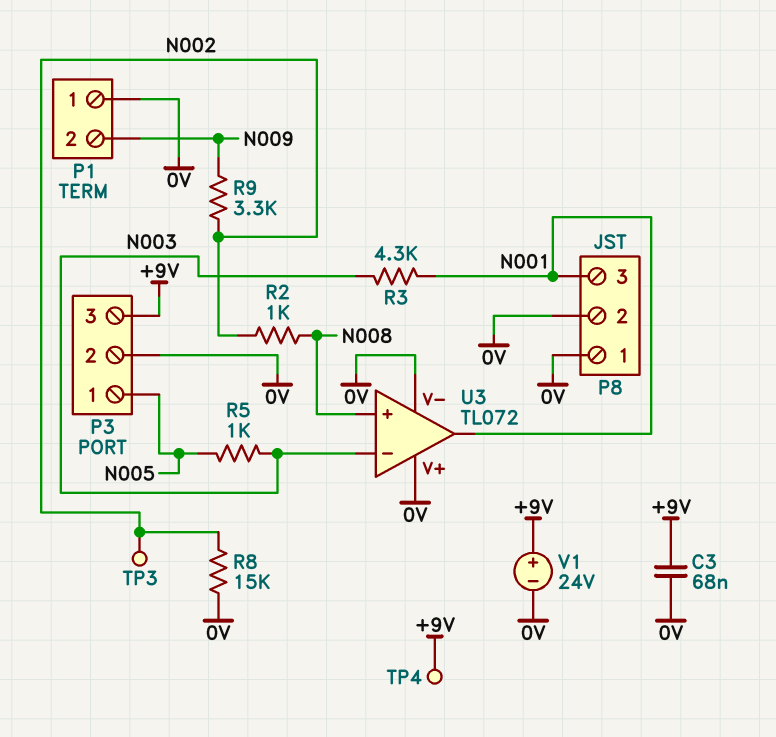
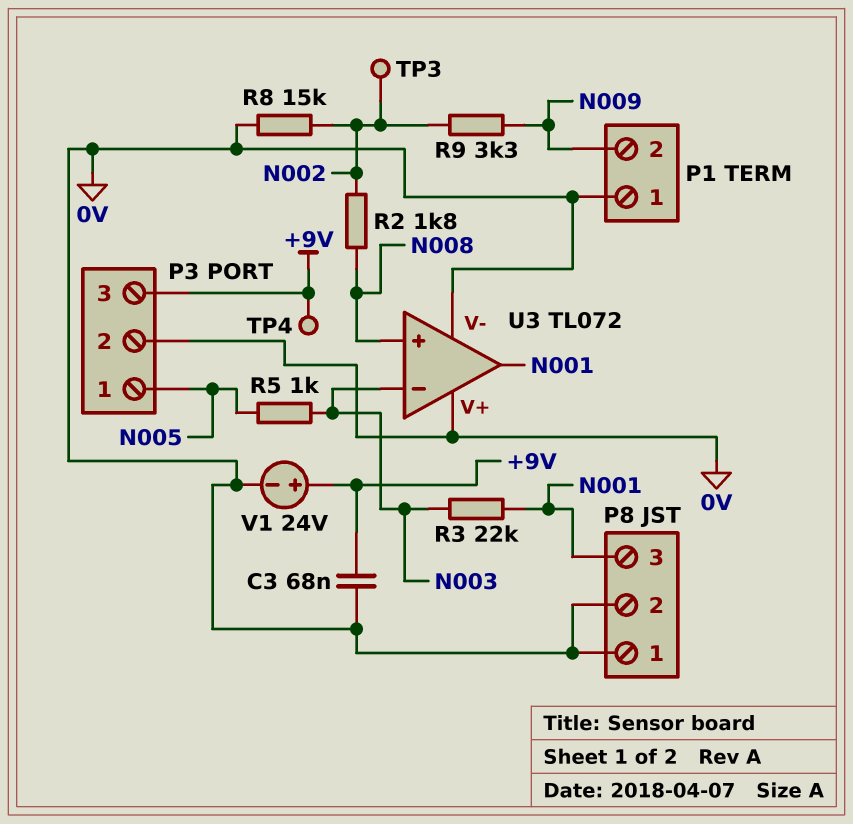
R2: 1k (N002, N008) -> 1.8k (N002, N008)
R3: 4.3k (N001, N003) -> 22k (N001, N003)

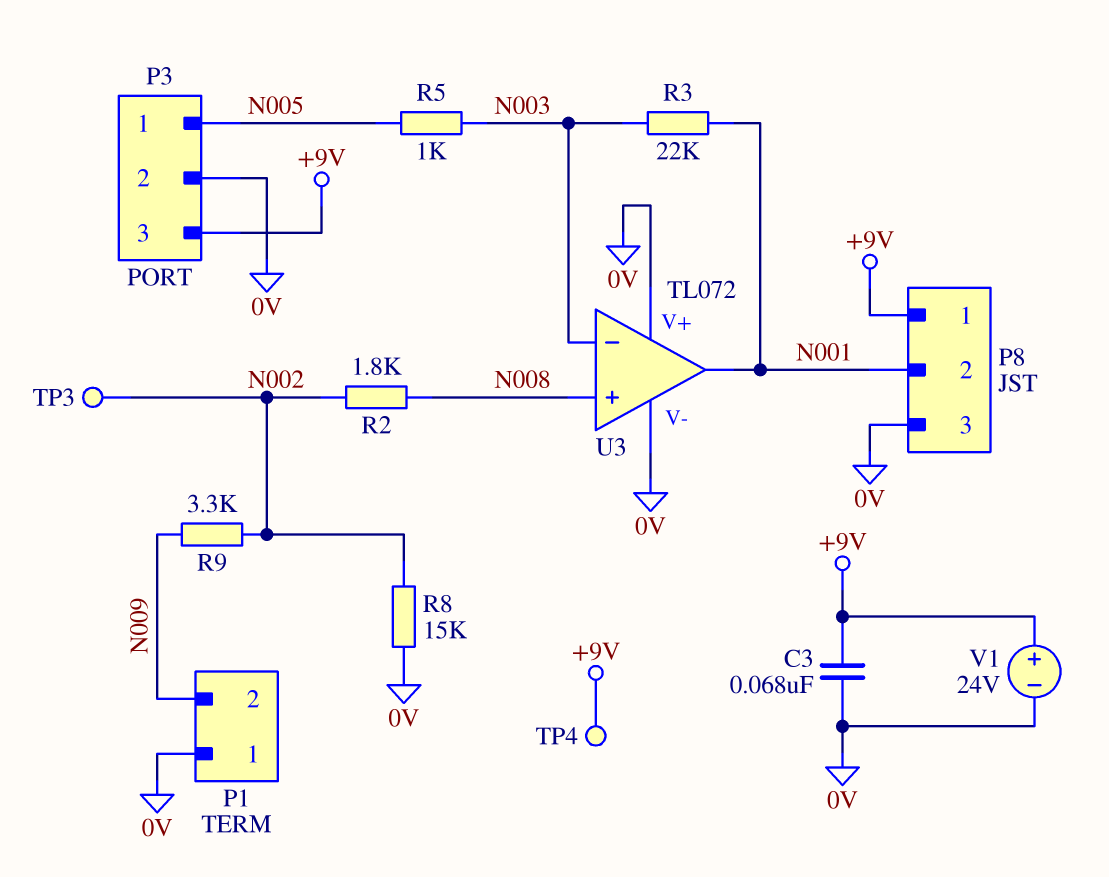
P8 pin 1: 0V -> +9V
P8 pin 2: 0V -> N001
P8 pin 3: N001 -> 0V

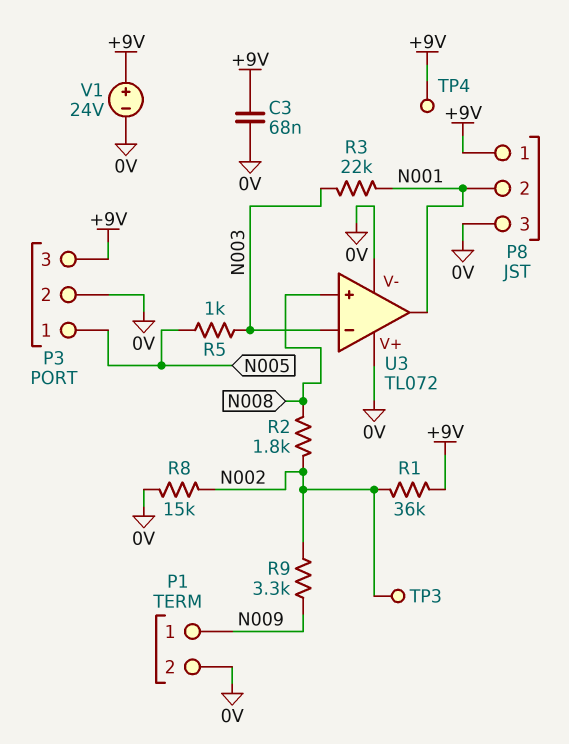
P1 pin 1: 0V -> N009
P1 pin 2: N009 -> 0V
R1: none -> 36k (+9V, N002)

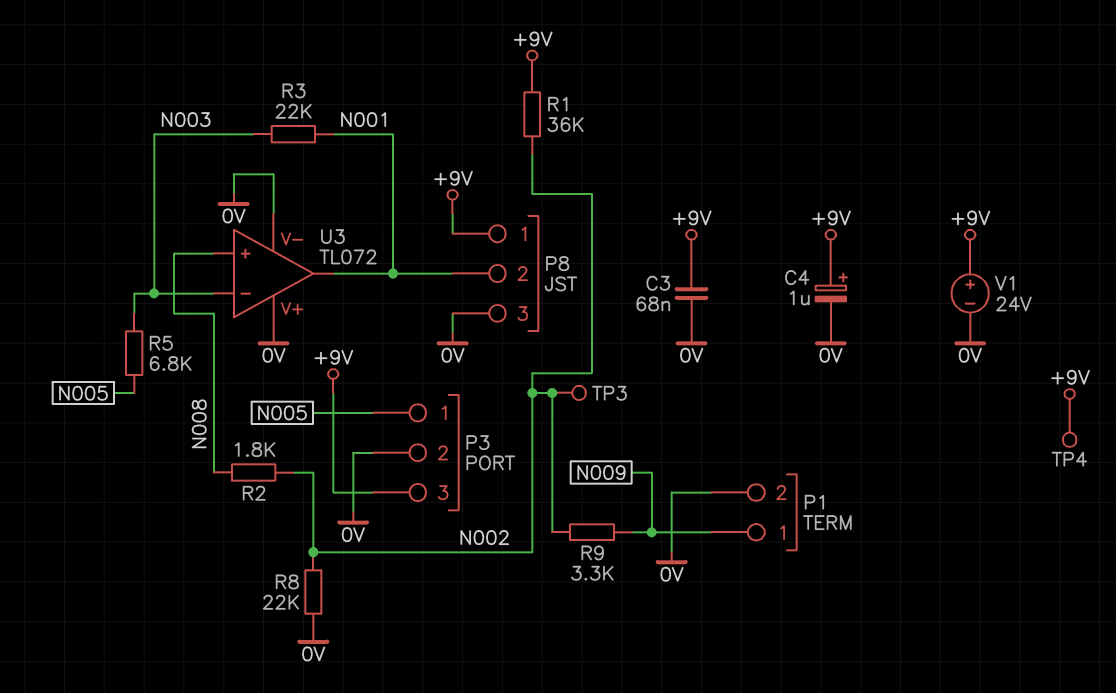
C4: none -> 1uF (plus +9V, minus 0V)
R5: 1k (N003, N005) -> 6.8k (N003, N005)
R8: 15k (0V, N002) -> 22k (0V, N002)

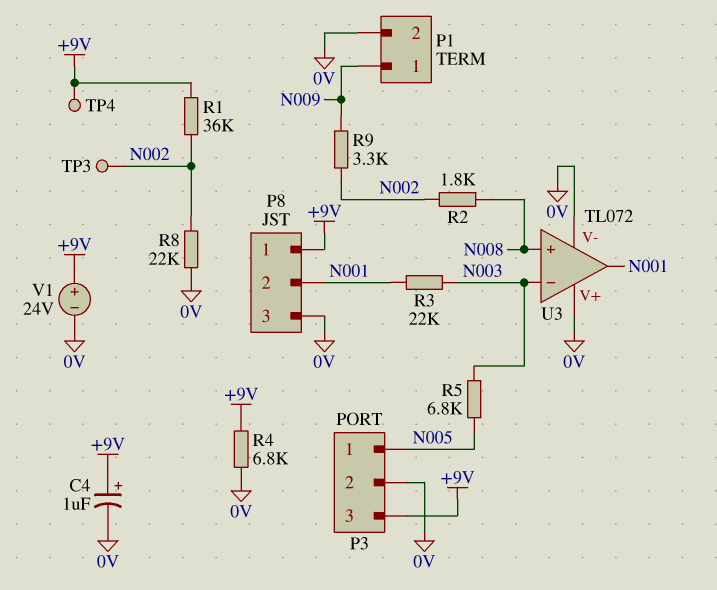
C3: 68nF (+9V, 0V) -> none
R4: none -> 6.8k (+9V, 0V)

